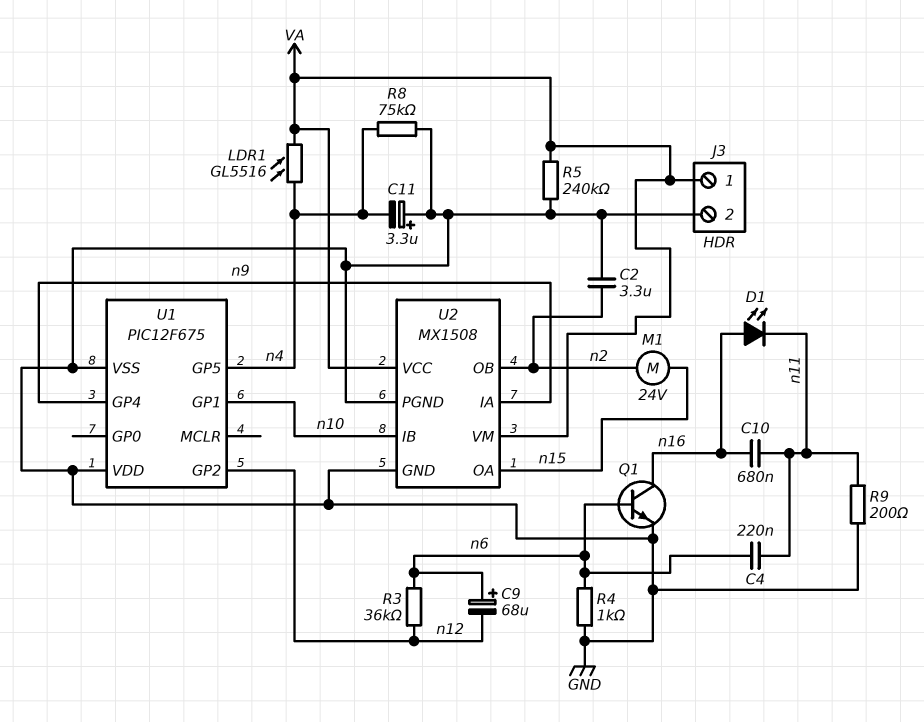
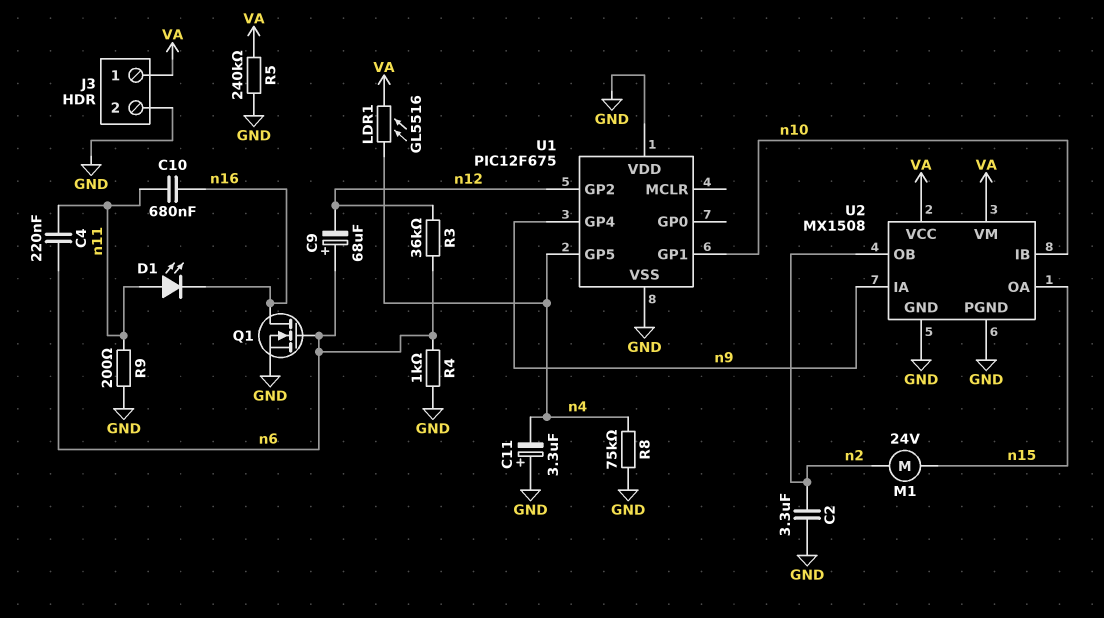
D1: LED (A n16, K n11) -> LED (A n11, K n16)
Q1: NPN (B n6, C n16, E GND) -> NMOS (G n6, D n16, S GND)

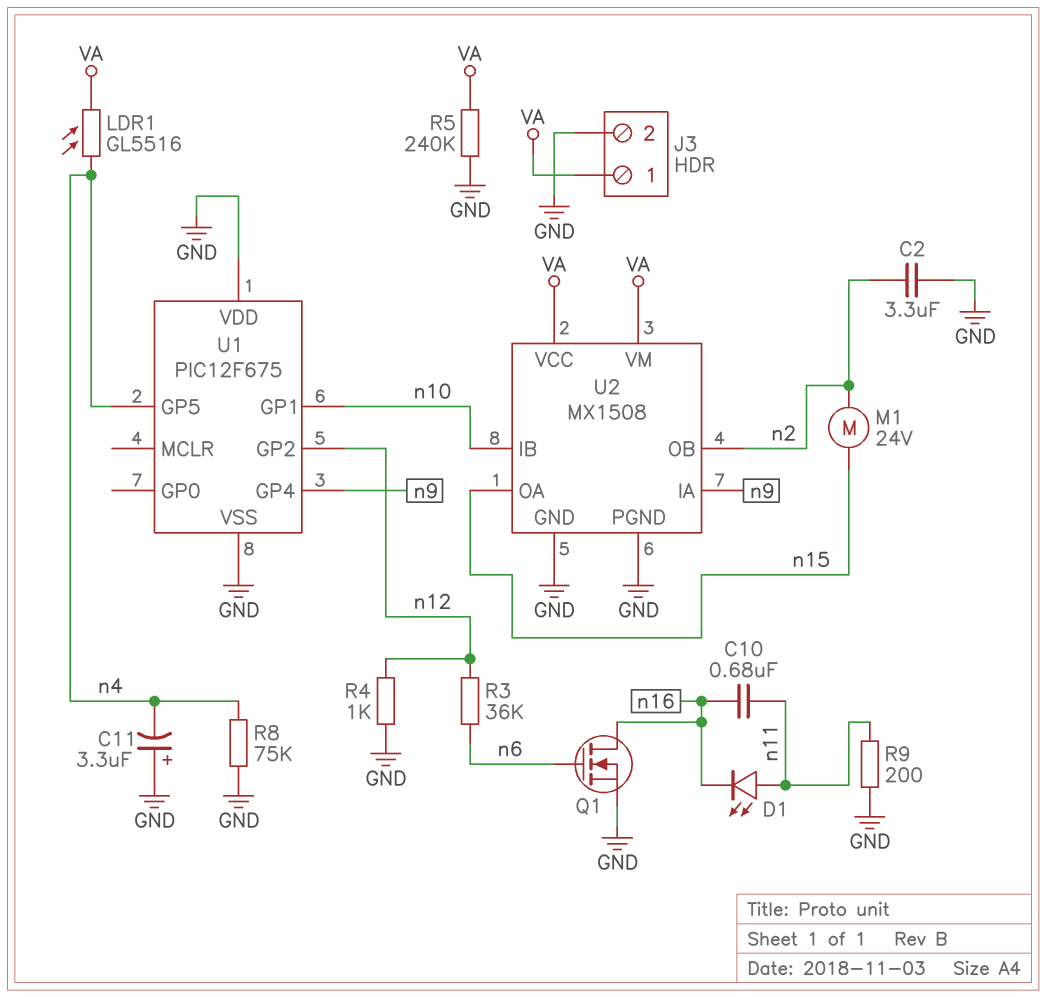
C4: 220nF (n6, n11) -> none
C9: 68uF (plus n6, minus n12) -> none
R4: 1k (GND, n6) -> 1k (GND, n12)

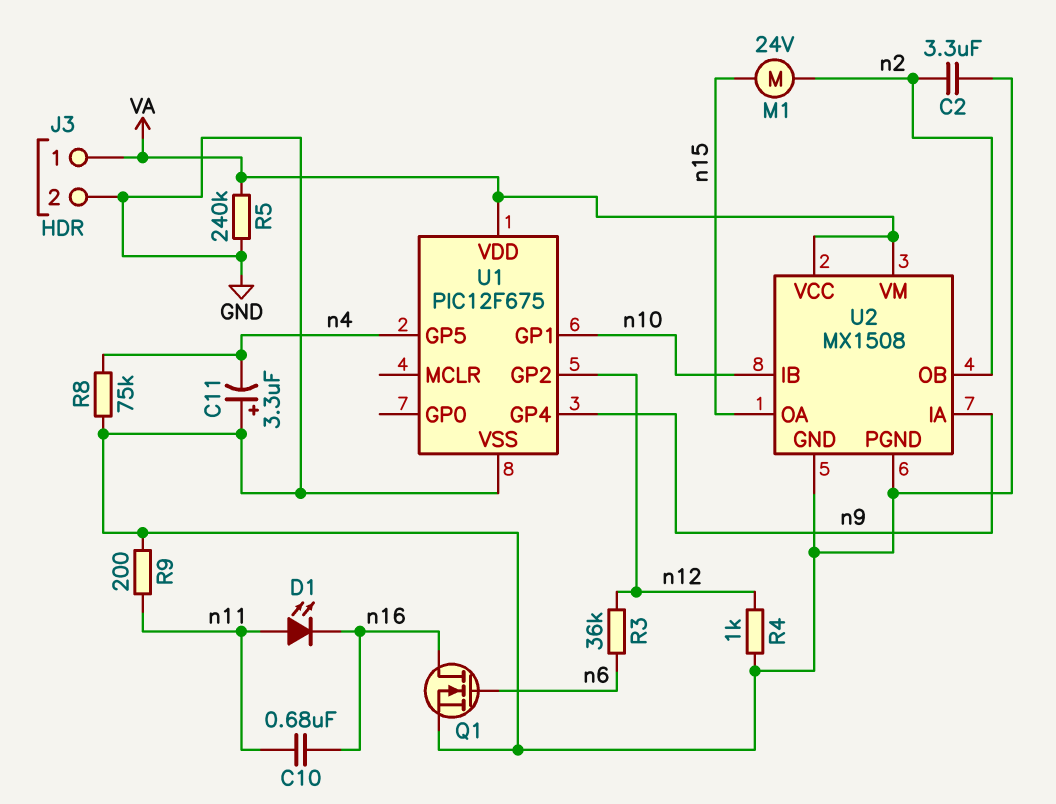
LDR1: GL5516 (VA, n4) -> none
U1 pin VDD: GND -> VA

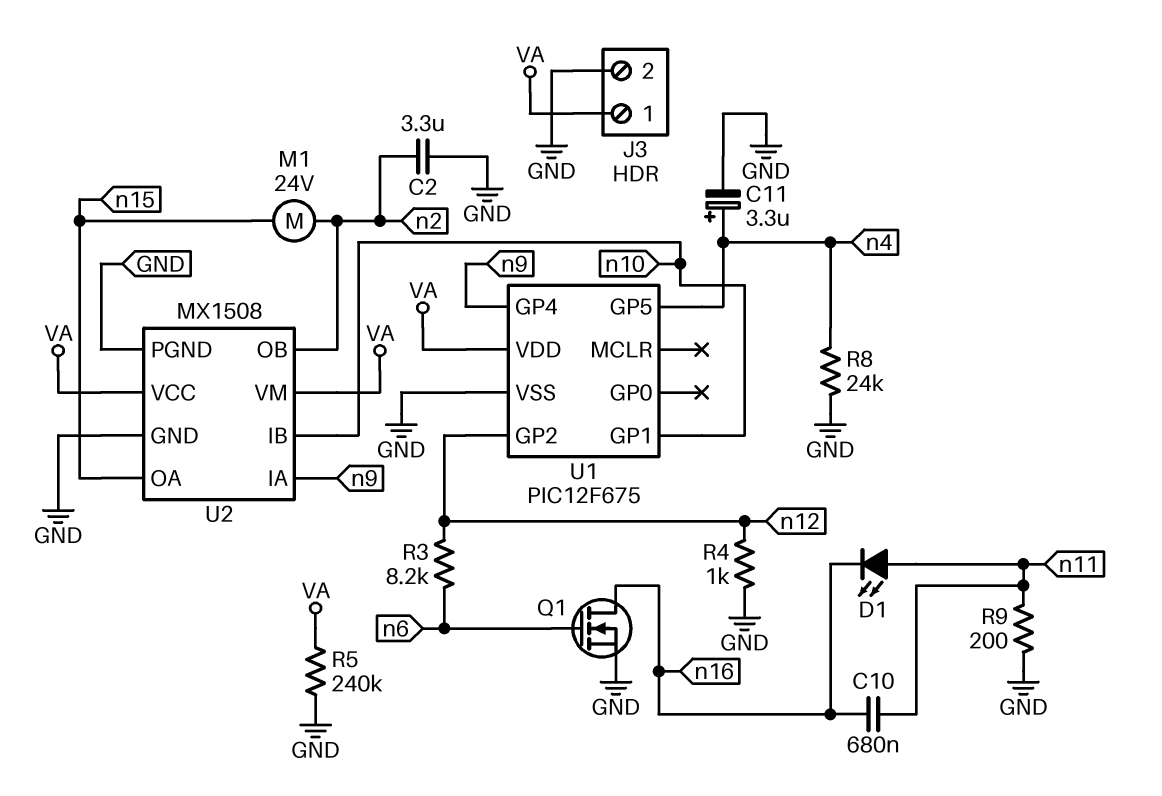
C11: 3.3uF (plus GND, minus n4) -> 3.3uF (plus n4, minus GND)
R3: 36k (n6, n12) -> 8.2k (n6, n12)
R8: 75k (GND, n4) -> 24k (GND, n4)

